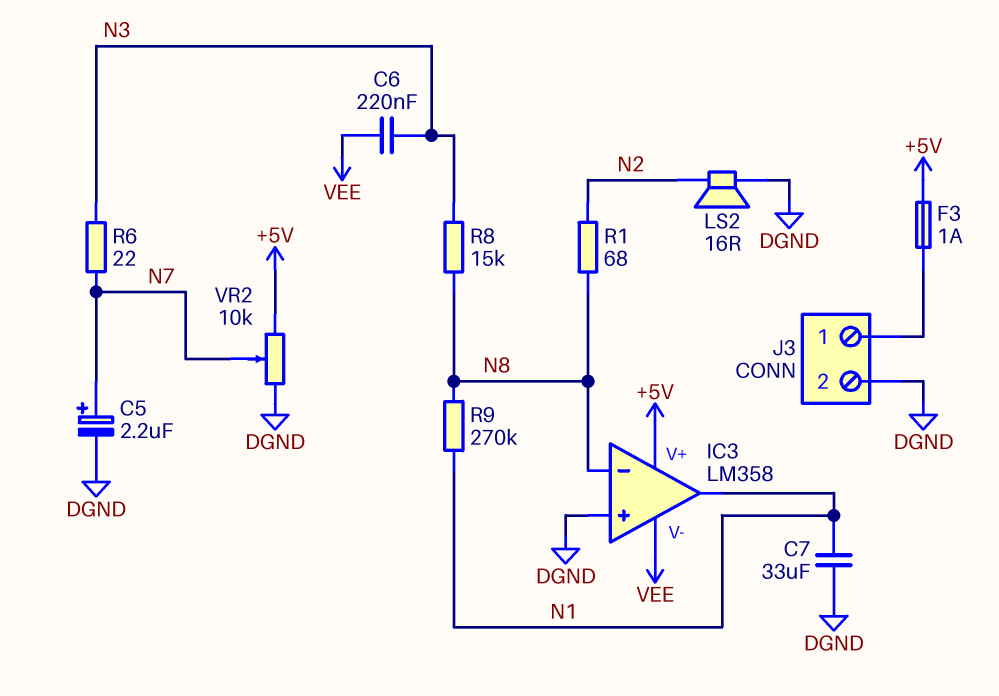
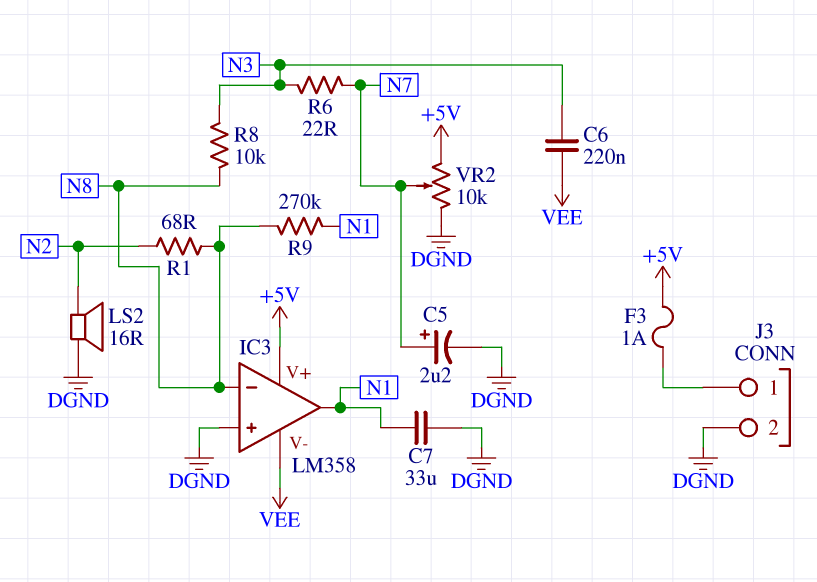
R8: 15k (N3, N8) -> 10k (N3, N8)

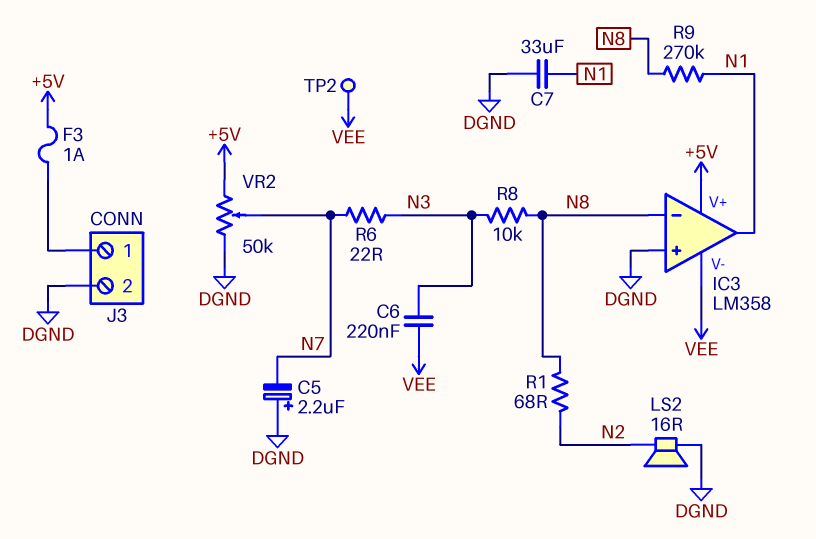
C5: 2.2uF (plus N7, minus DGND) -> 2.2uF (plus DGND, minus N7)
TP2: none -> test point (VEE)
VR2: 10k (+5V, DGND, wiper N7) -> 50k (+5V, DGND, wiper N7)

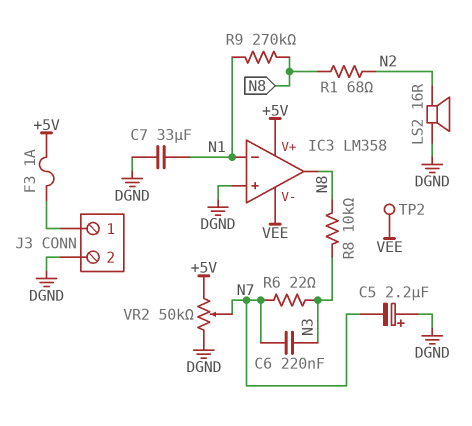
C6: 220nF (N3, VEE) -> 220nF (N3, N7)
IC3 pin in-: N8 -> N1
IC3 pin out: N1 -> N8

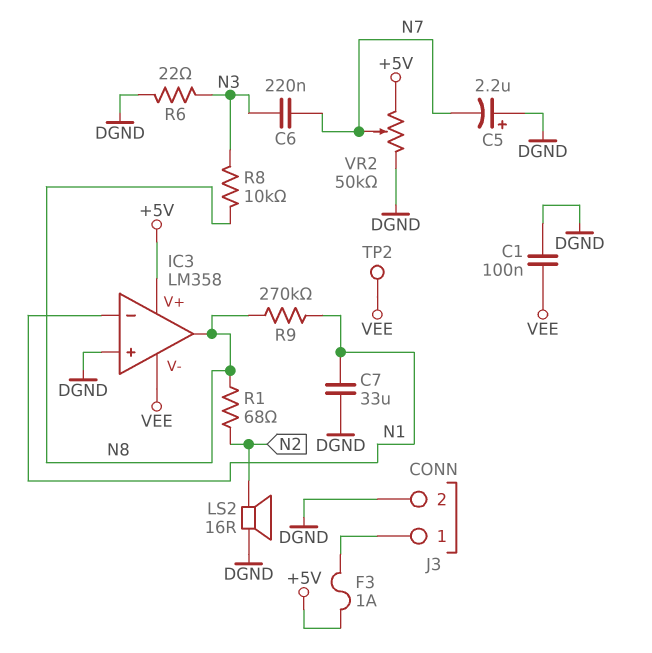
C1: none -> 100nF (DGND, VEE)
R6: 22 (N3, N7) -> 22 (DGND, N3)

